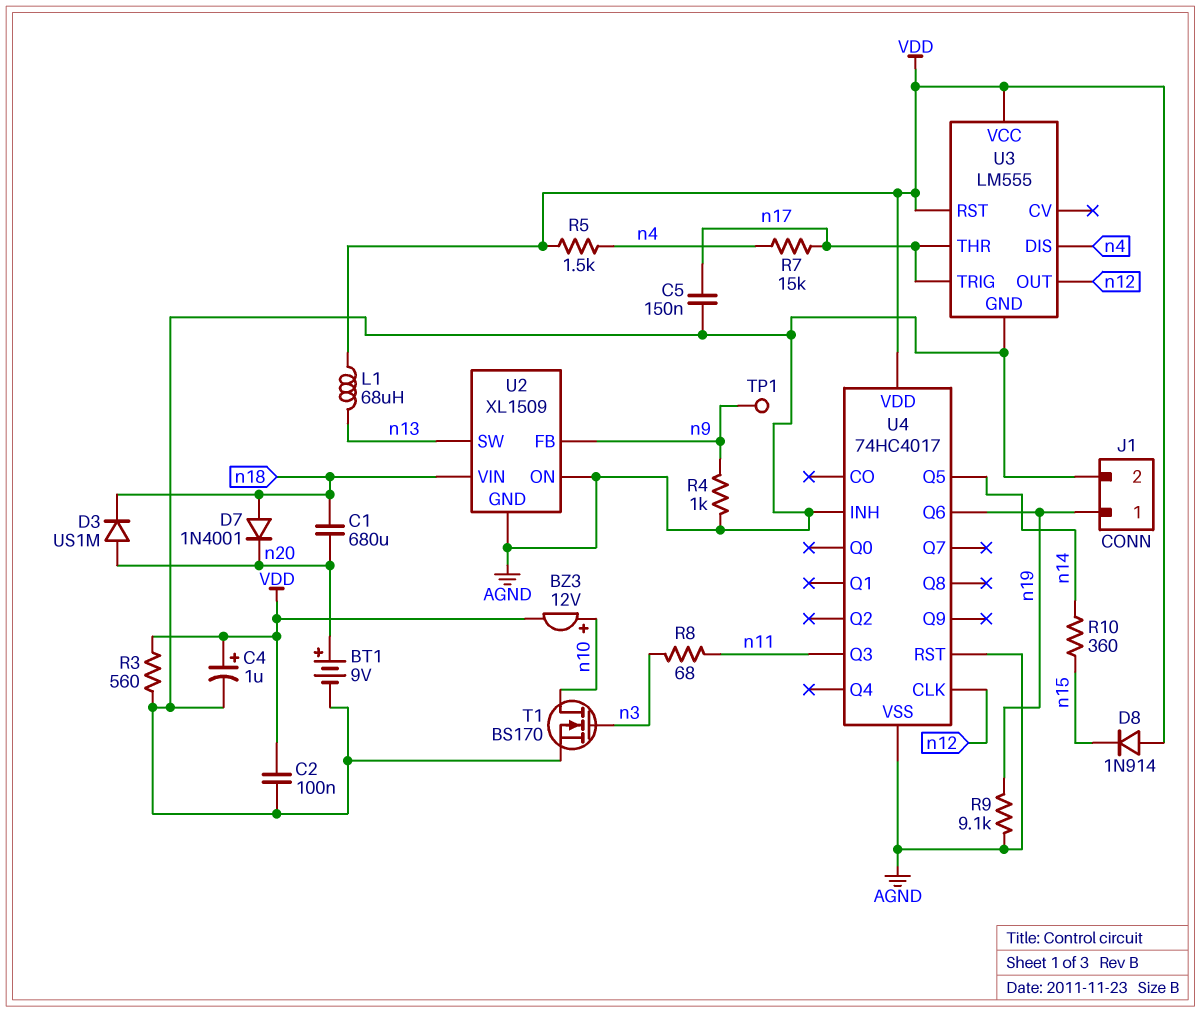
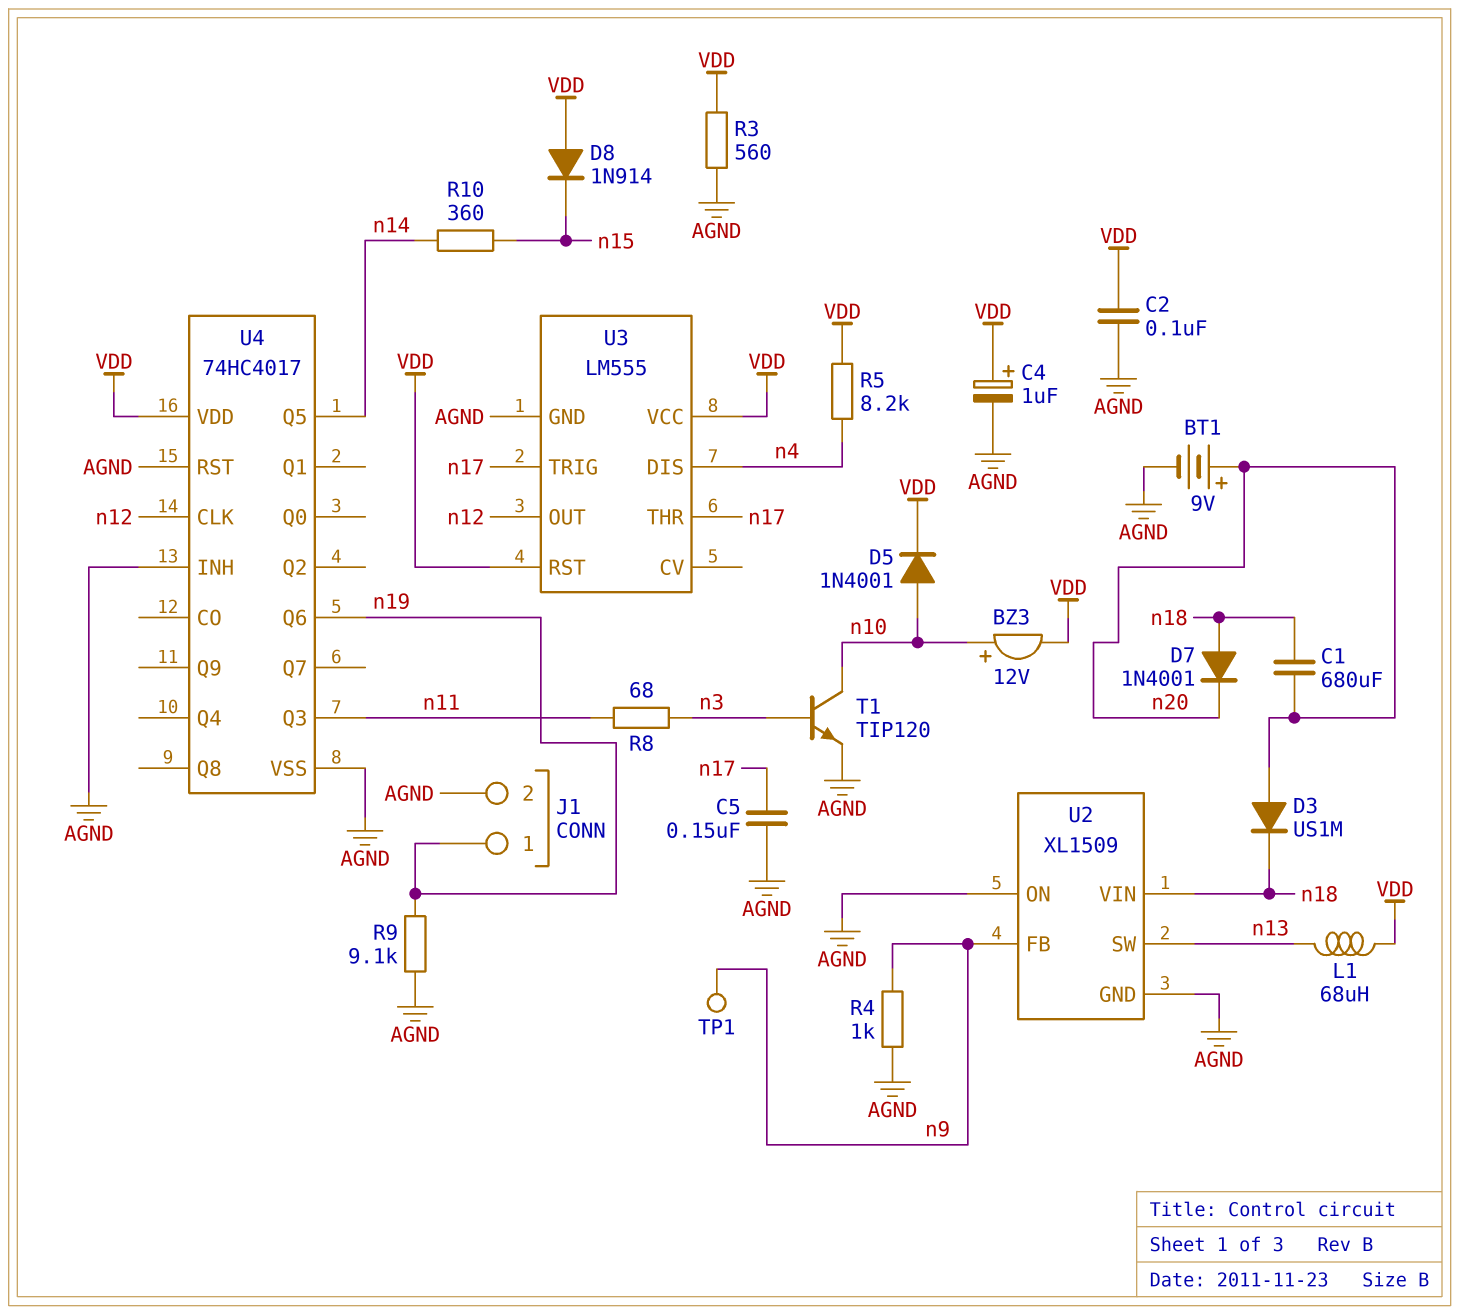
D5: none -> diode 1N4001 (A n10, K VDD)
R5: 1.5k (VDD, n4) -> 8.2k (VDD, n4)
R7: 15k (n4, n17) -> none
T1: NMOS BS170 (G n3, D n10, S AGND) -> NPN TIP120 (B n3, C n10, E AGND)

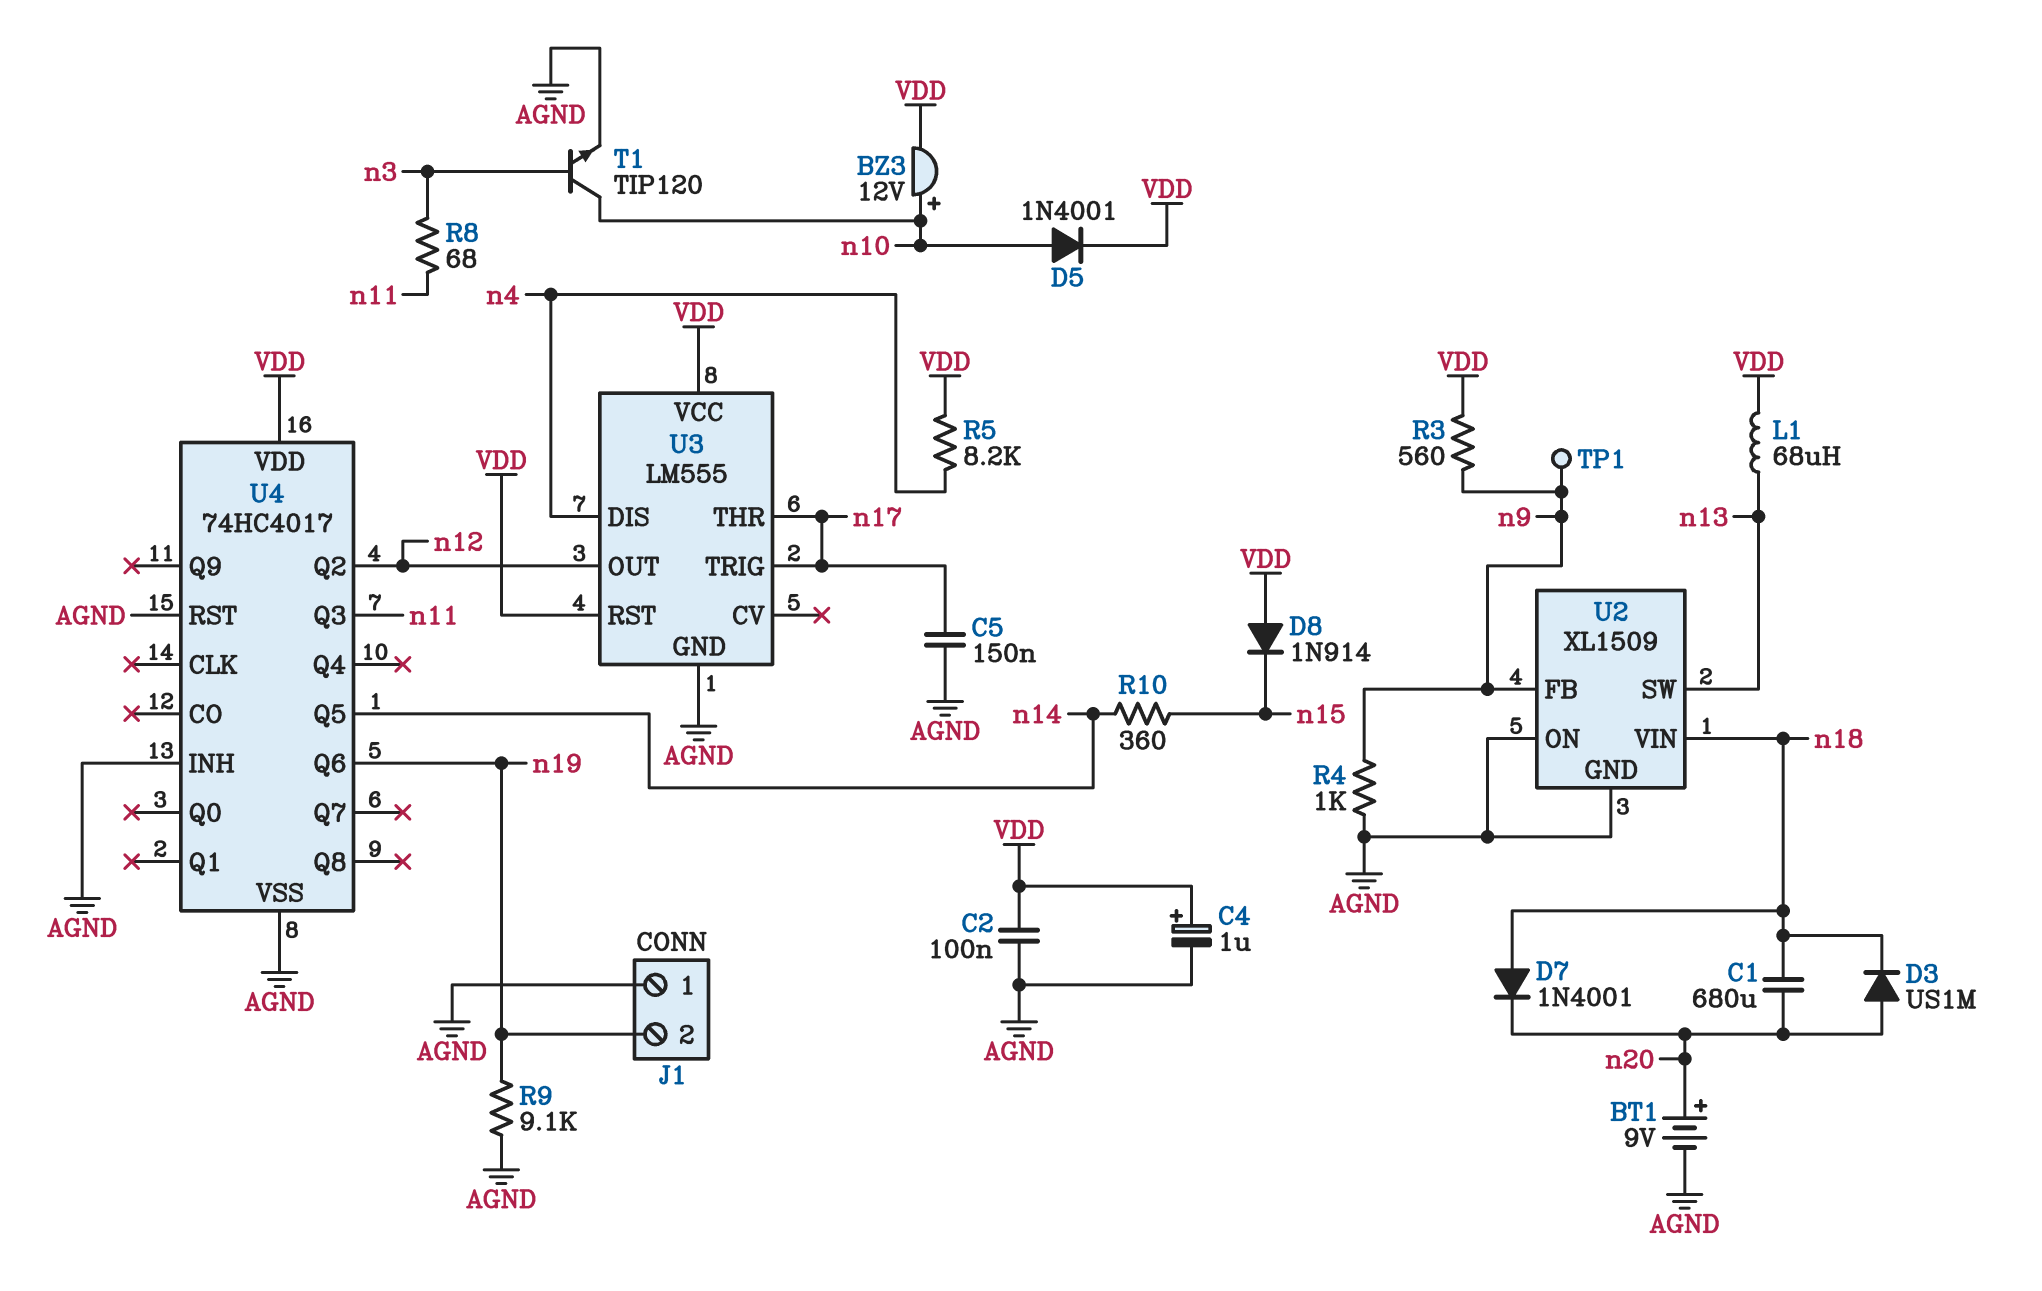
J1 pin 1: n19 -> AGND
J1 pin 2: AGND -> n19
R3: 560 (AGND, VDD) -> 560 (VDD, n9)
U4 pin CLK: n12 -> none
U4 pin Q2: none -> n12

